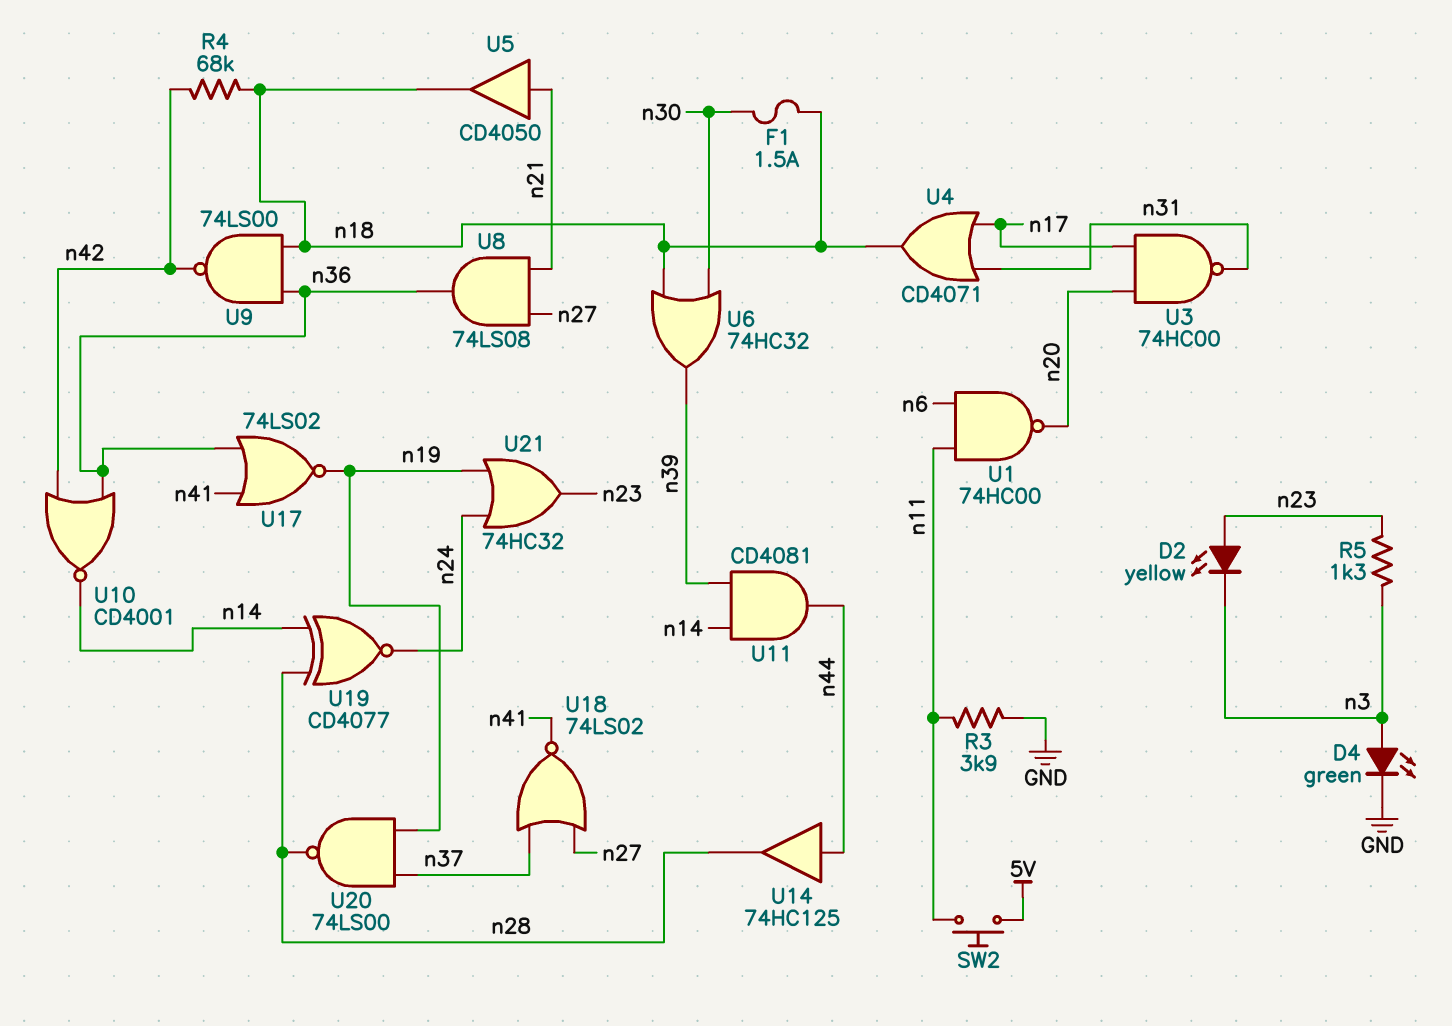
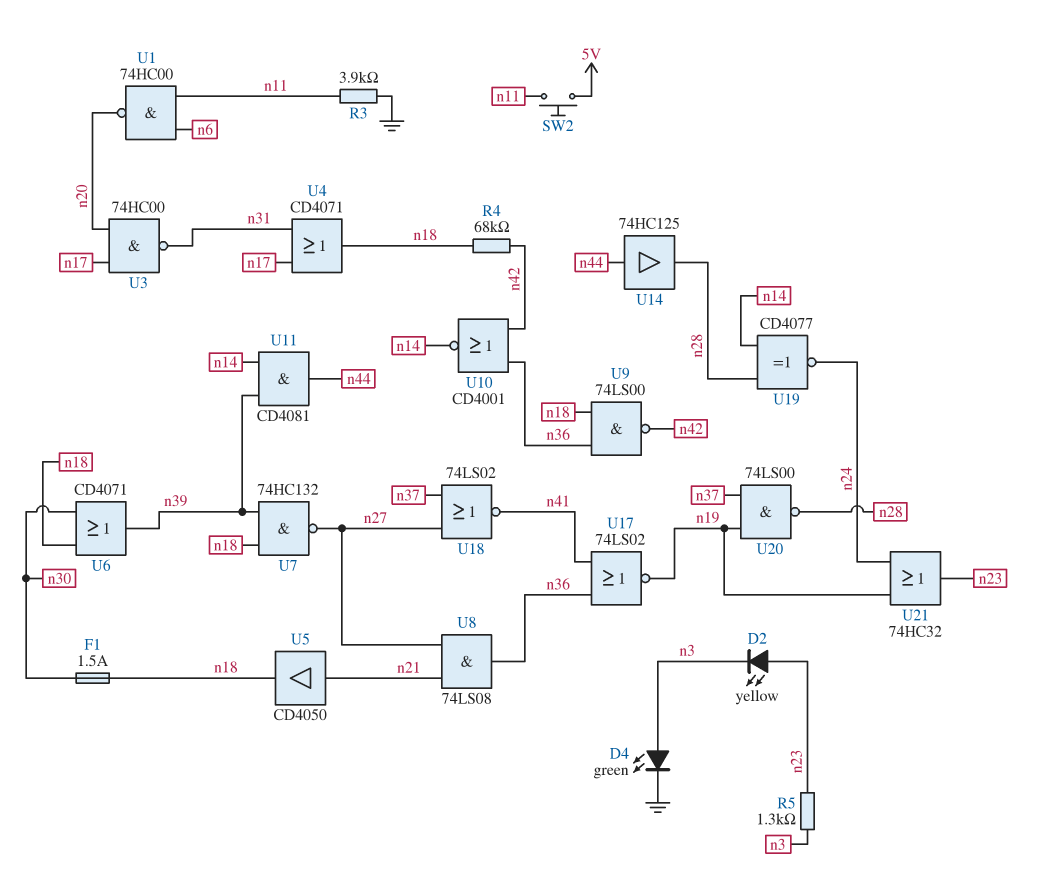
U6: OR 74HC32 (in n18, in n30, out n39) -> OR CD4071 (in n18, in n30, out n39)
U7: none -> NAND 74HC132 (in n18, in n39, out n27)

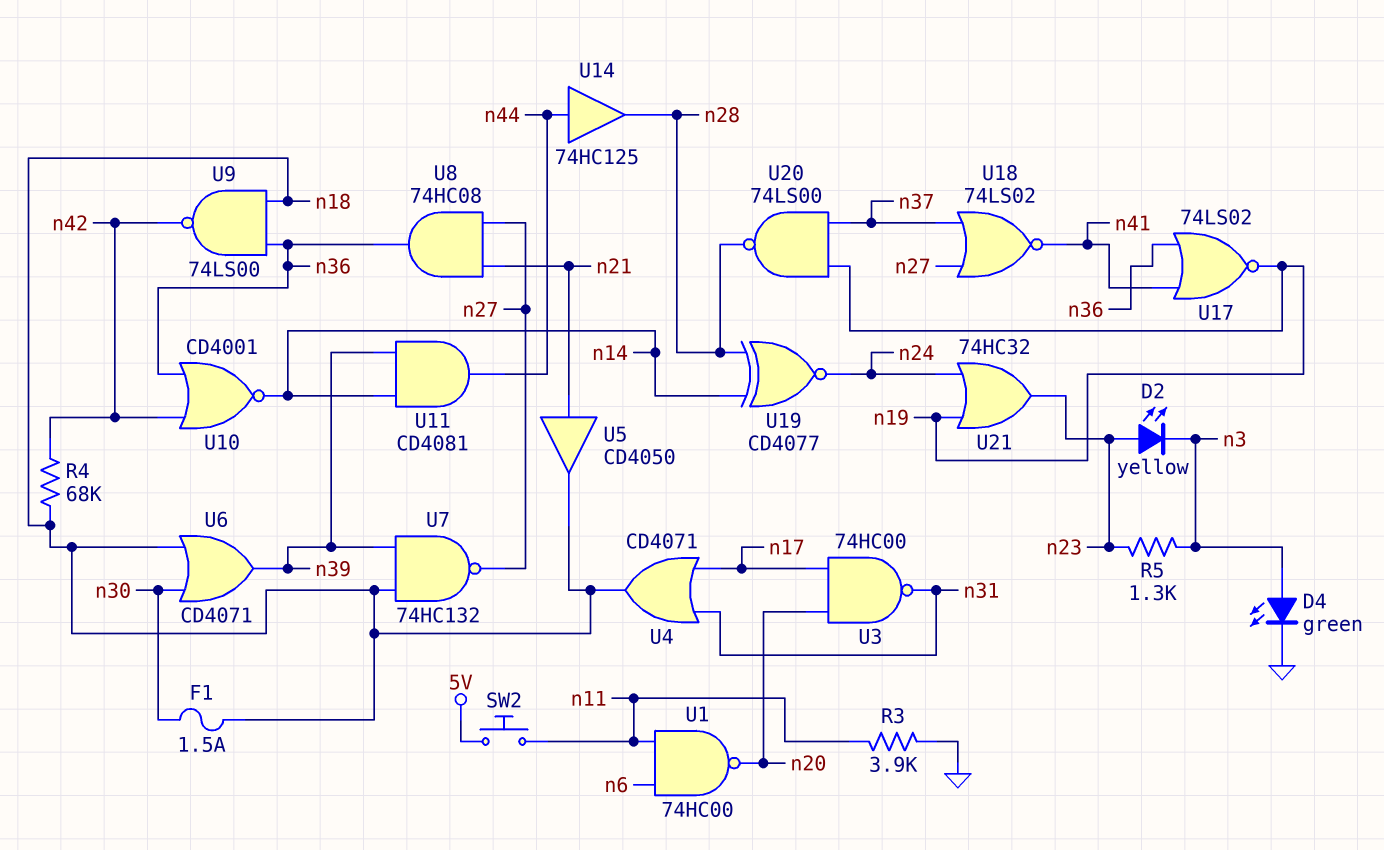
U8: AND 74LS08 (in n21, in n27, out n36) -> AND 74HC08 (in n21, in n27, out n36)

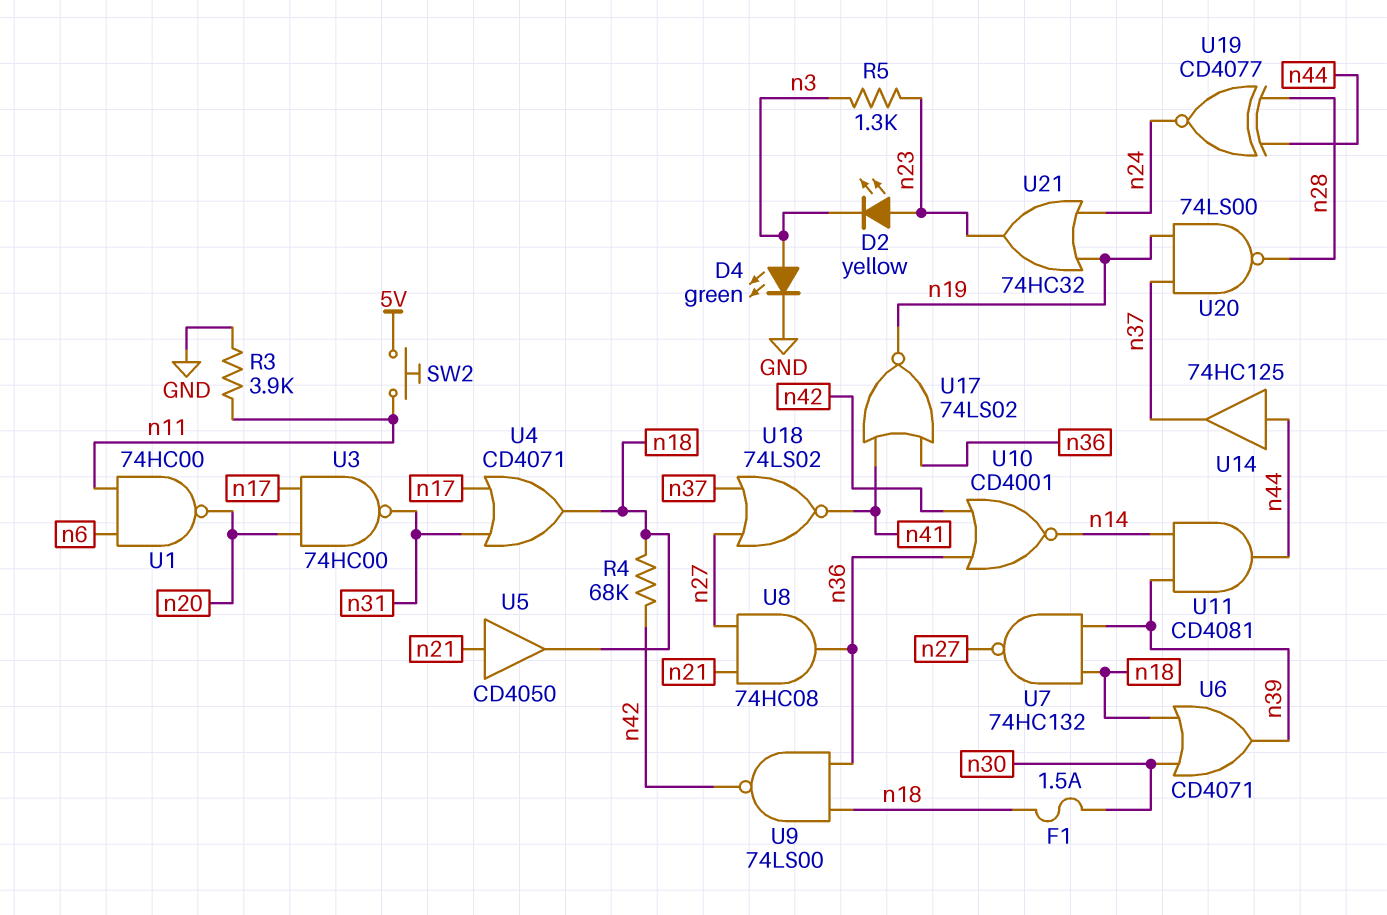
U14: buffer 74HC125 (in n44, out n28) -> buffer 74HC125 (in n44, out n37)
U19: XNOR CD4077 (in n14, in n28, out n24) -> XNOR CD4077 (in n28, in n44, out n24)

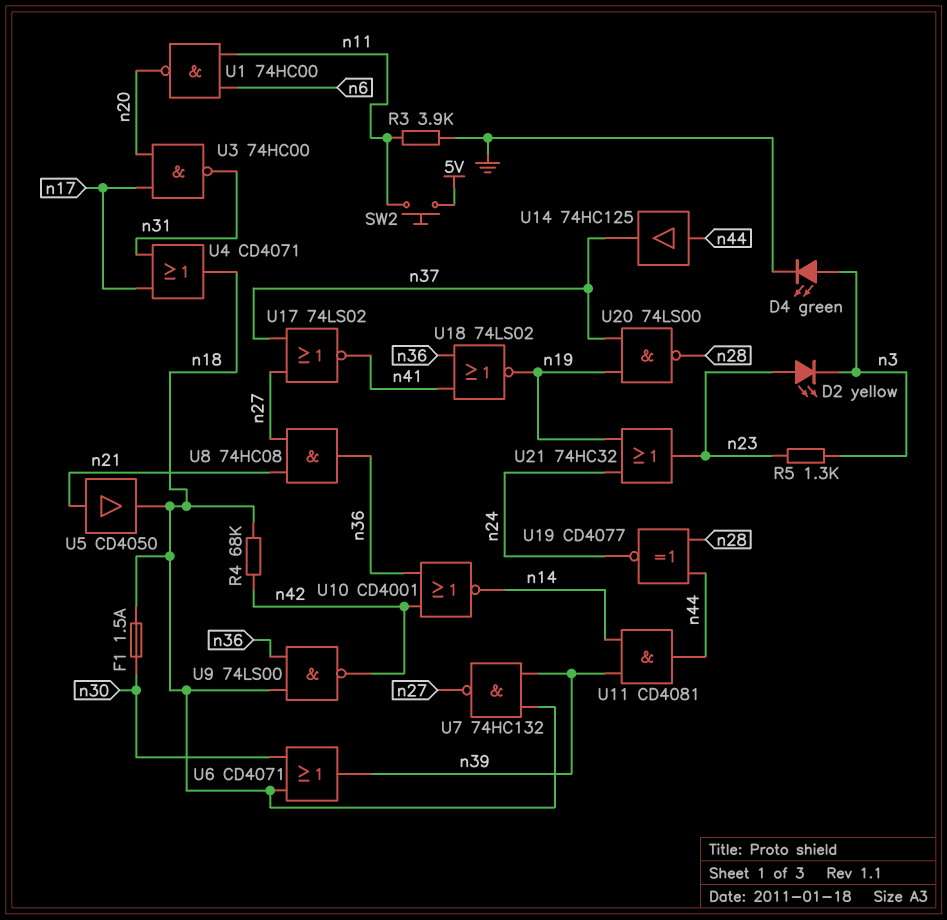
U17: NOR 74LS02 (in n36, in n41, out n19) -> NOR 74LS02 (in n27, in n37, out n41)
U18: NOR 74LS02 (in n27, in n37, out n41) -> NOR 74LS02 (in n36, in n41, out n19)

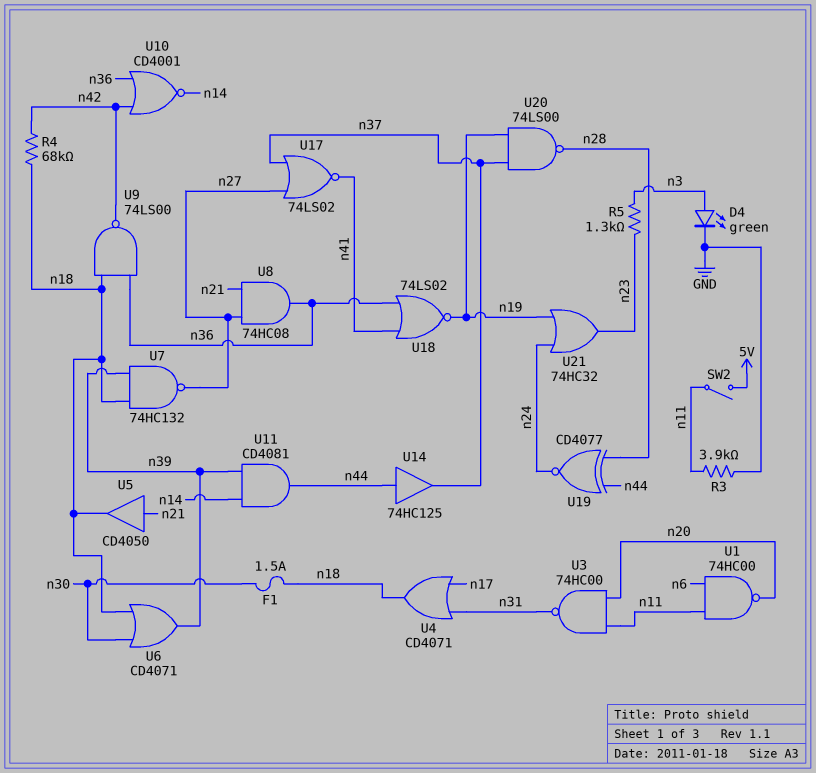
D2: LED yellow (A n23, K n3) -> none
SW2: button (5V, n11) -> switch (5V, n11)
U3: NAND 74HC00 (in n17, in n20, out n31) -> NAND 74HC00 (in n11, in n20, out n31)

